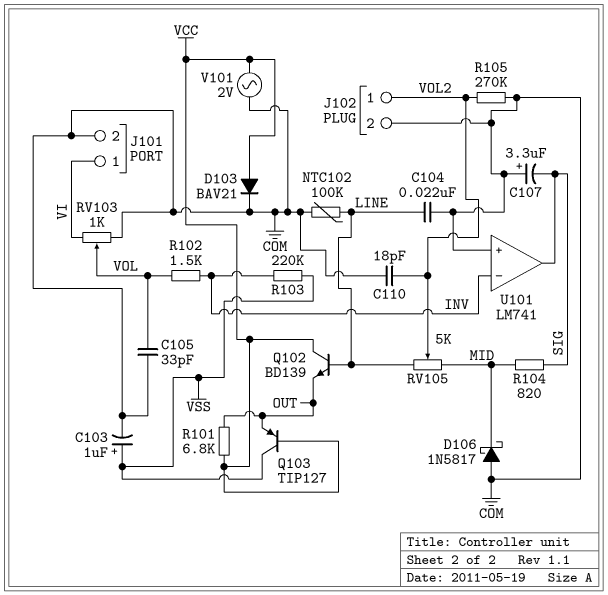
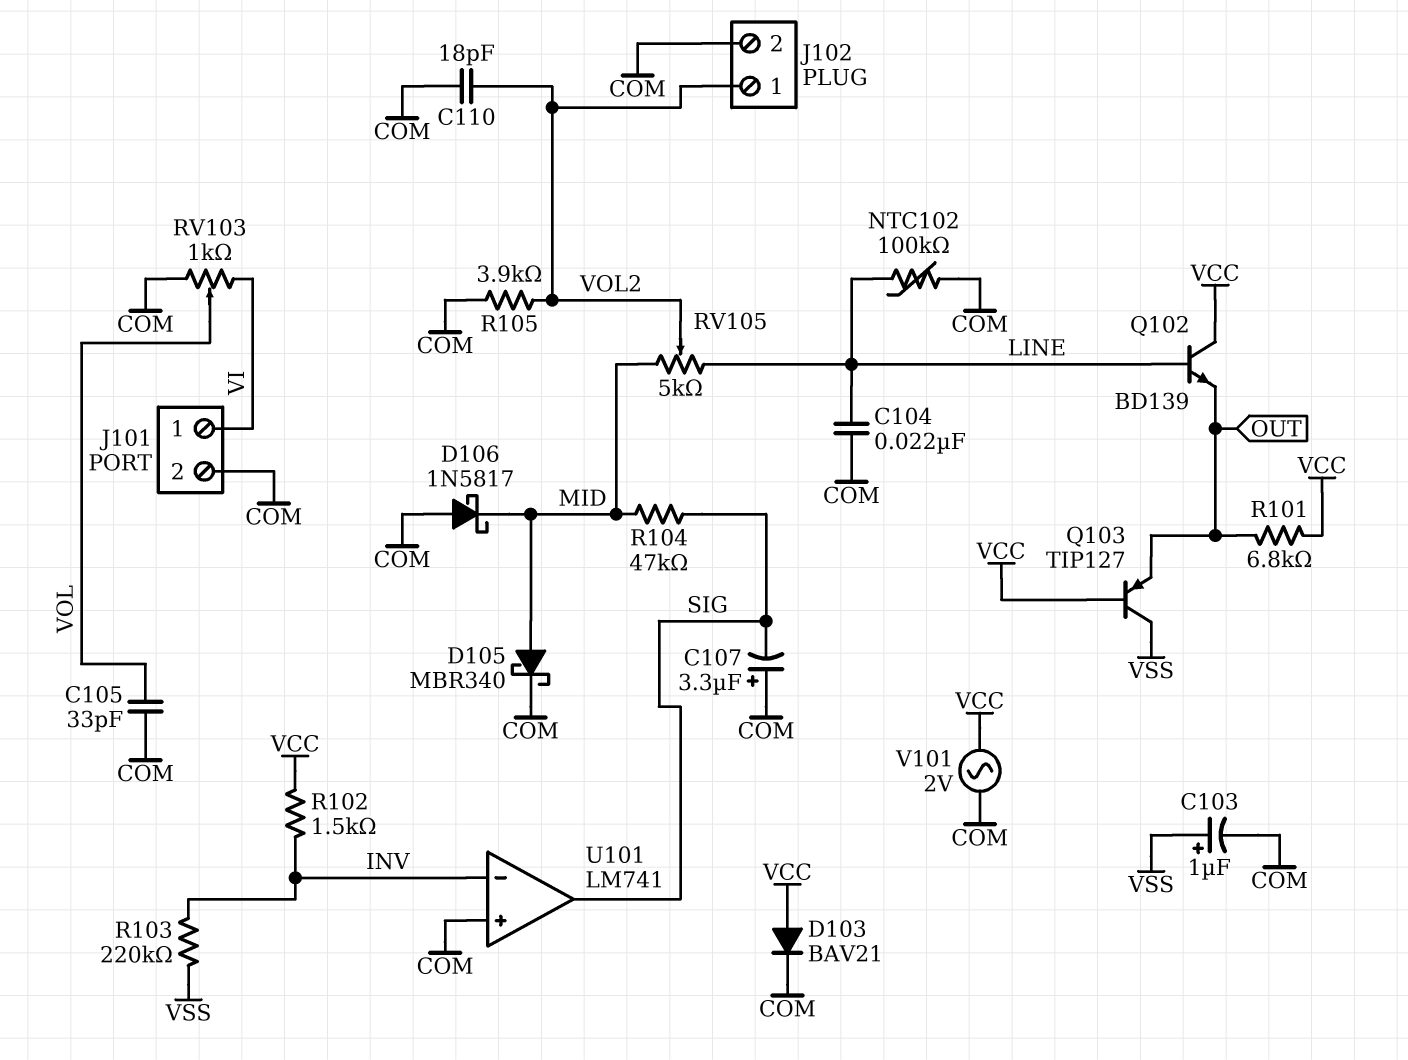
D105: none -> schottky MBR340 (A MID, K COM)
R102: 1.5k (INV, VOL) -> 1.5k (INV, VCC)
R104: 820 (MID, SIG) -> 47k (MID, SIG)
R105: 270k (COM, VOL2) -> 3.9k (COM, VOL2)

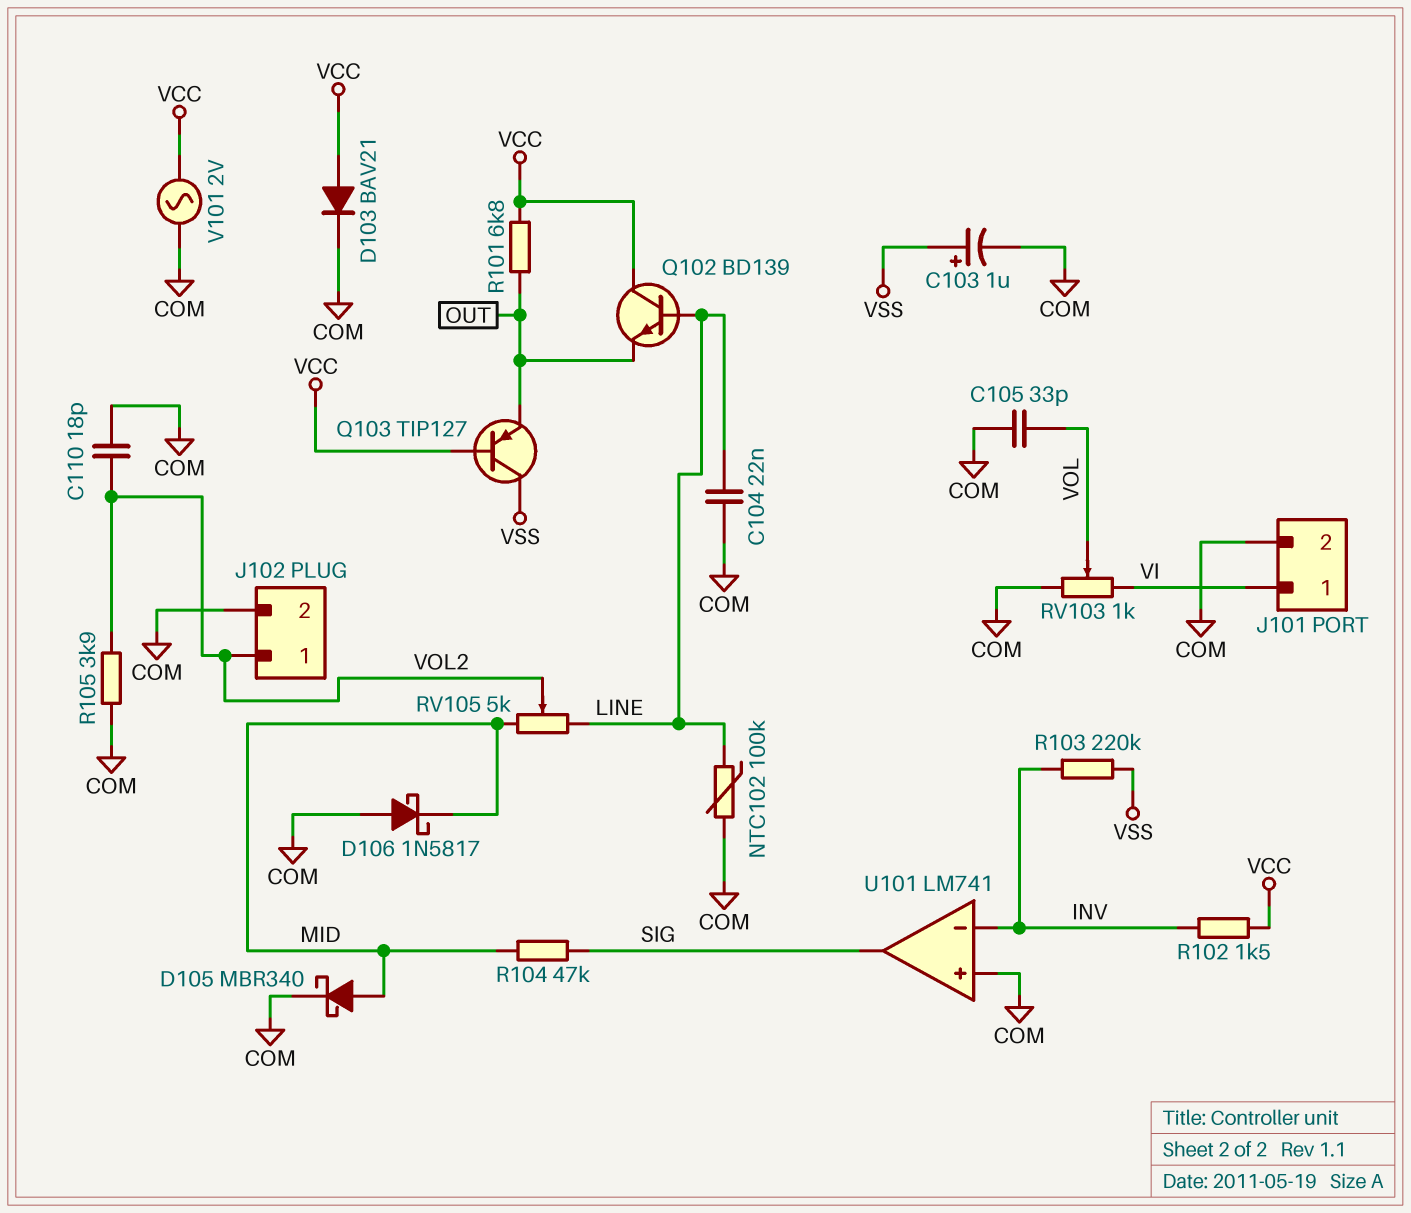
C107: 3.3uF (plus COM, minus SIG) -> none

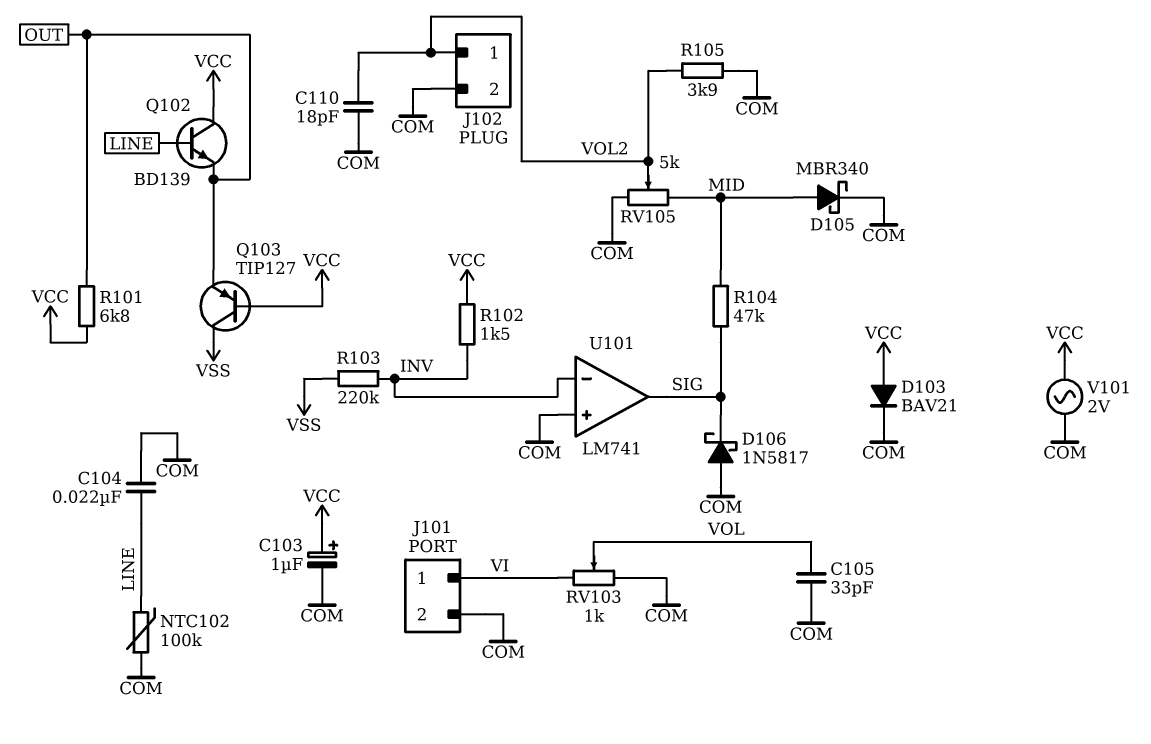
C103: 1uF (plus VSS, minus COM) -> 1uF (plus VCC, minus COM)
D106: schottky 1N5817 (A COM, K MID) -> schottky 1N5817 (A COM, K SIG)
RV105: 5k (LINE, MID, wiper VOL2) -> 5k (COM, MID, wiper VOL2)

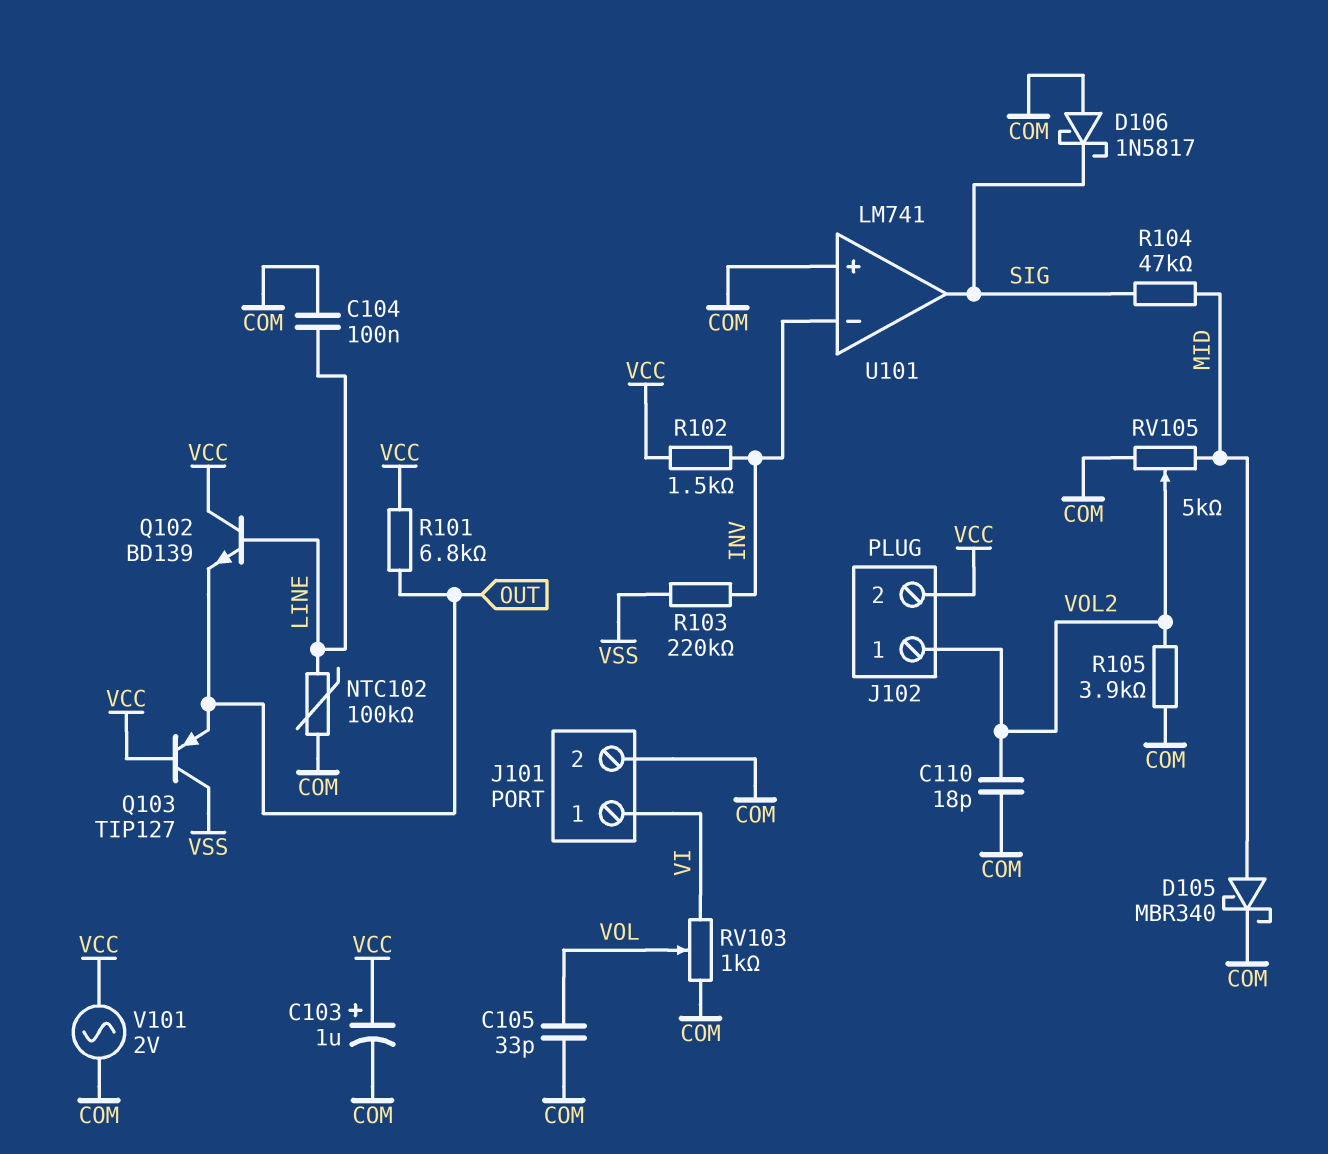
C104: 22nF (COM, LINE) -> 100nF (COM, LINE)
D103: diode BAV21 (A VCC, K COM) -> none
J102 pin 2: COM -> VCC

